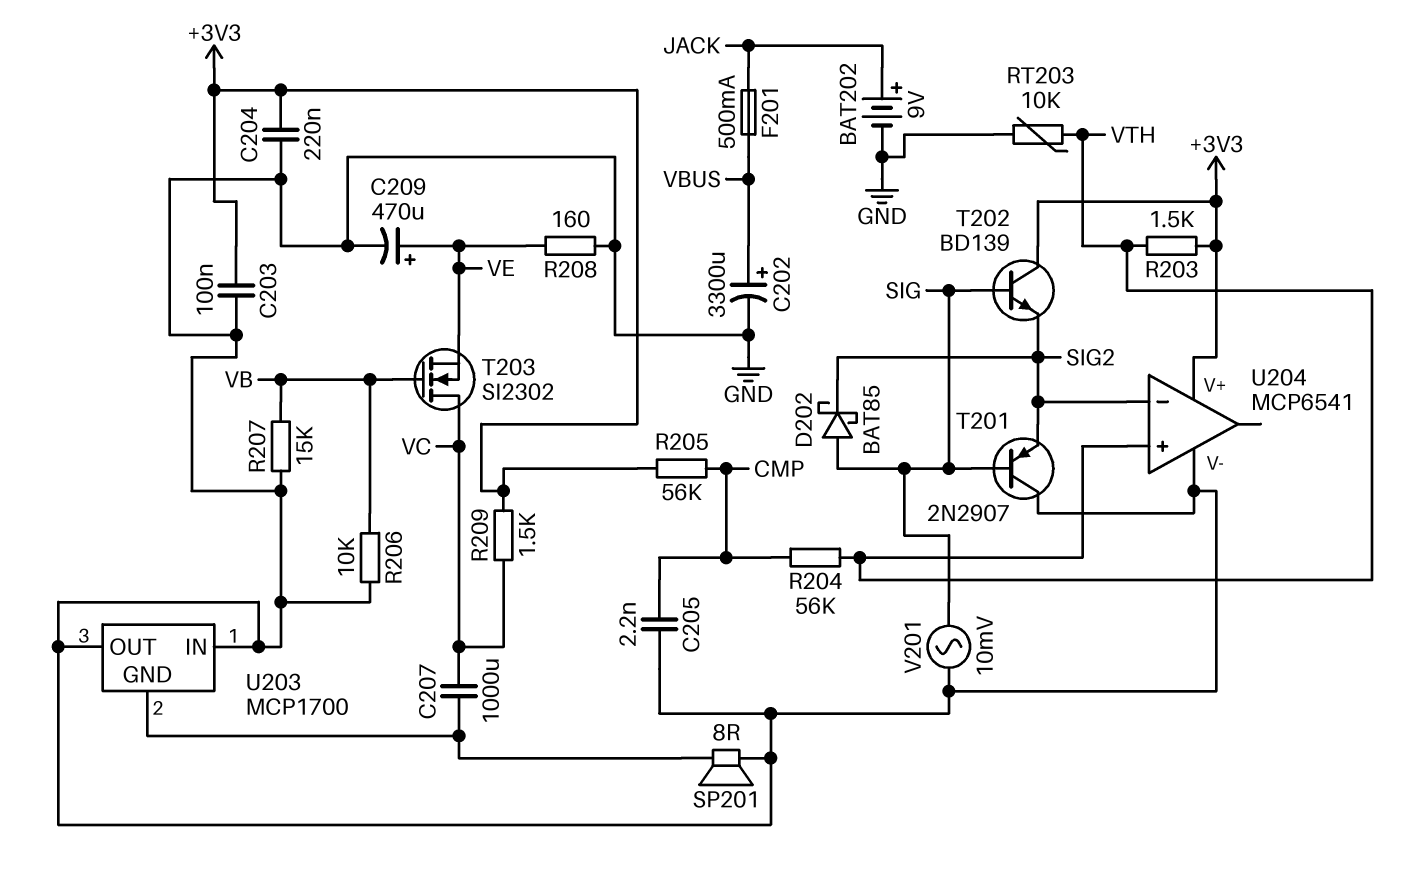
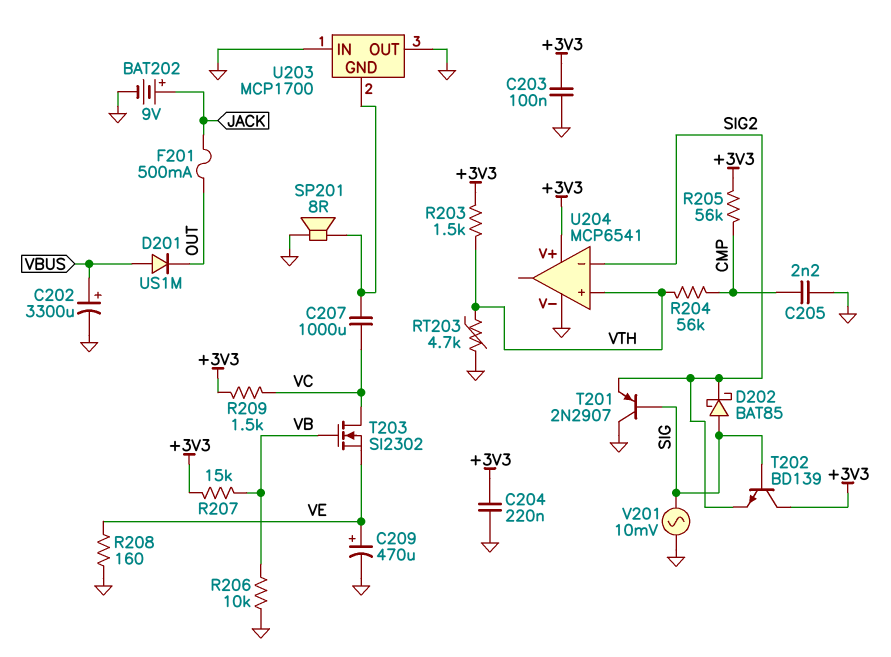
D201: none -> diode US1M (A VBUS, K OUT)
F201: 500mA (JACK, VBUS) -> 500mA (JACK, OUT)
R207: 15k (GND, VB) -> 15k (+3V3, VB)
RT203: 10k (GND, VTH) -> 4.7k (GND, VTH)

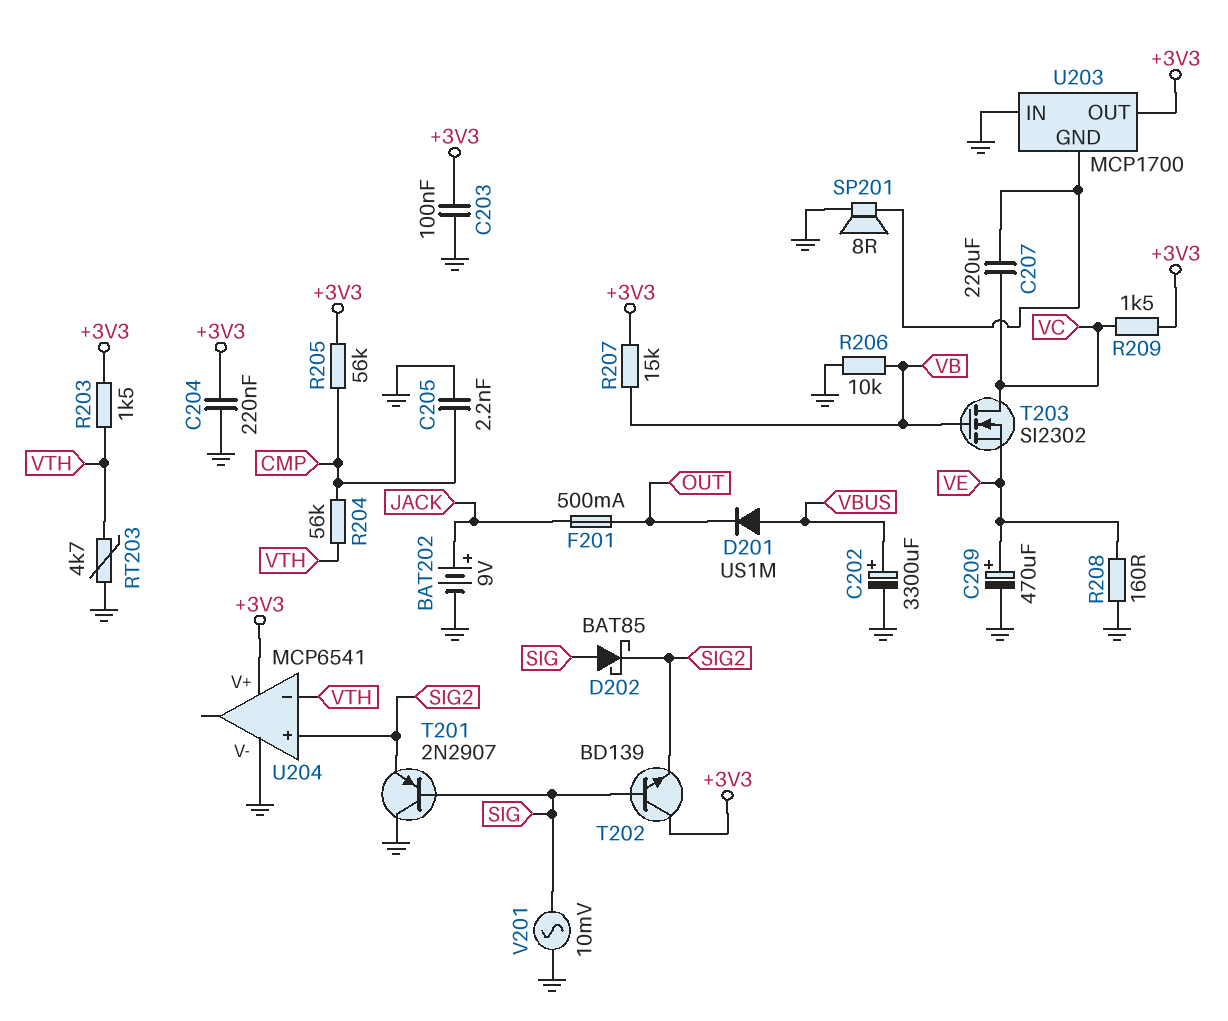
C207: 1000uF (U203/GND, VC) -> 220uF (U203/GND, VC)
U203 pin OUT: GND -> +3V3
U204 pin in+: VTH -> SIG2
U204 pin in-: SIG2 -> VTH

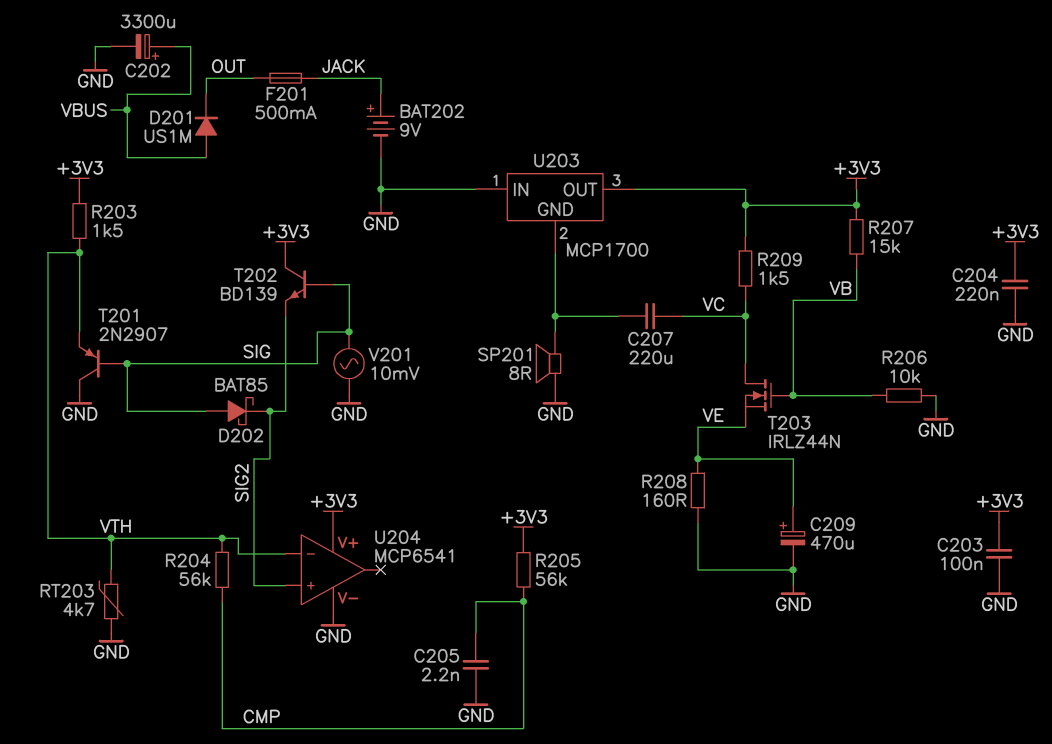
T201: PNP 2N2907 (B SIG, C GND, E SIG2) -> PNP 2N2907 (B SIG, C GND, E VTH)
T203: NMOS SI2302 (G VB, D VC, S VE) -> NMOS IRLZ44N (G VB, D VC, S VE)

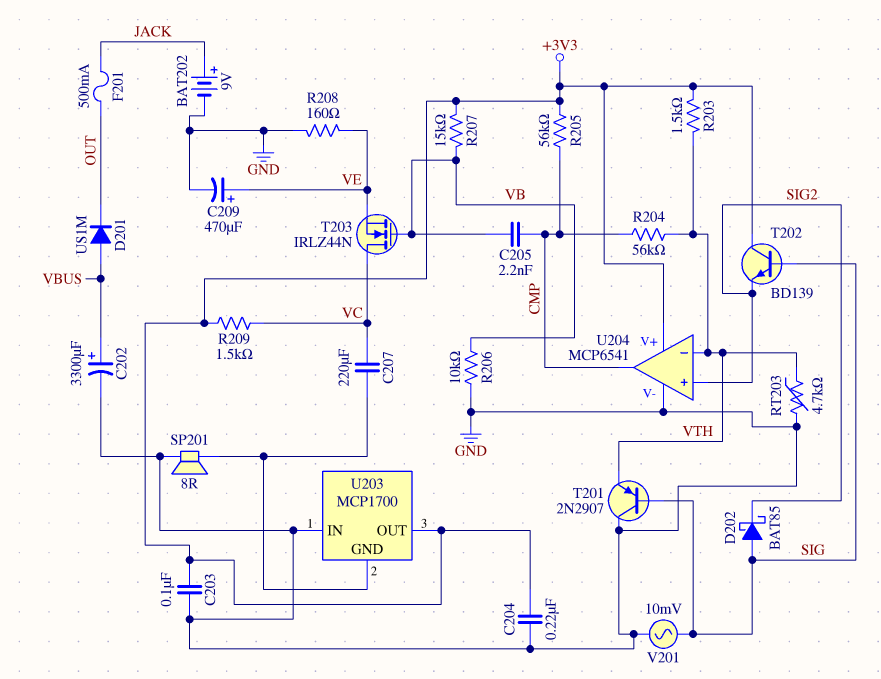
C205: 2.2nF (CMP, GND) -> 2.2nF (CMP, VB)
U204 pin out: none -> CMP

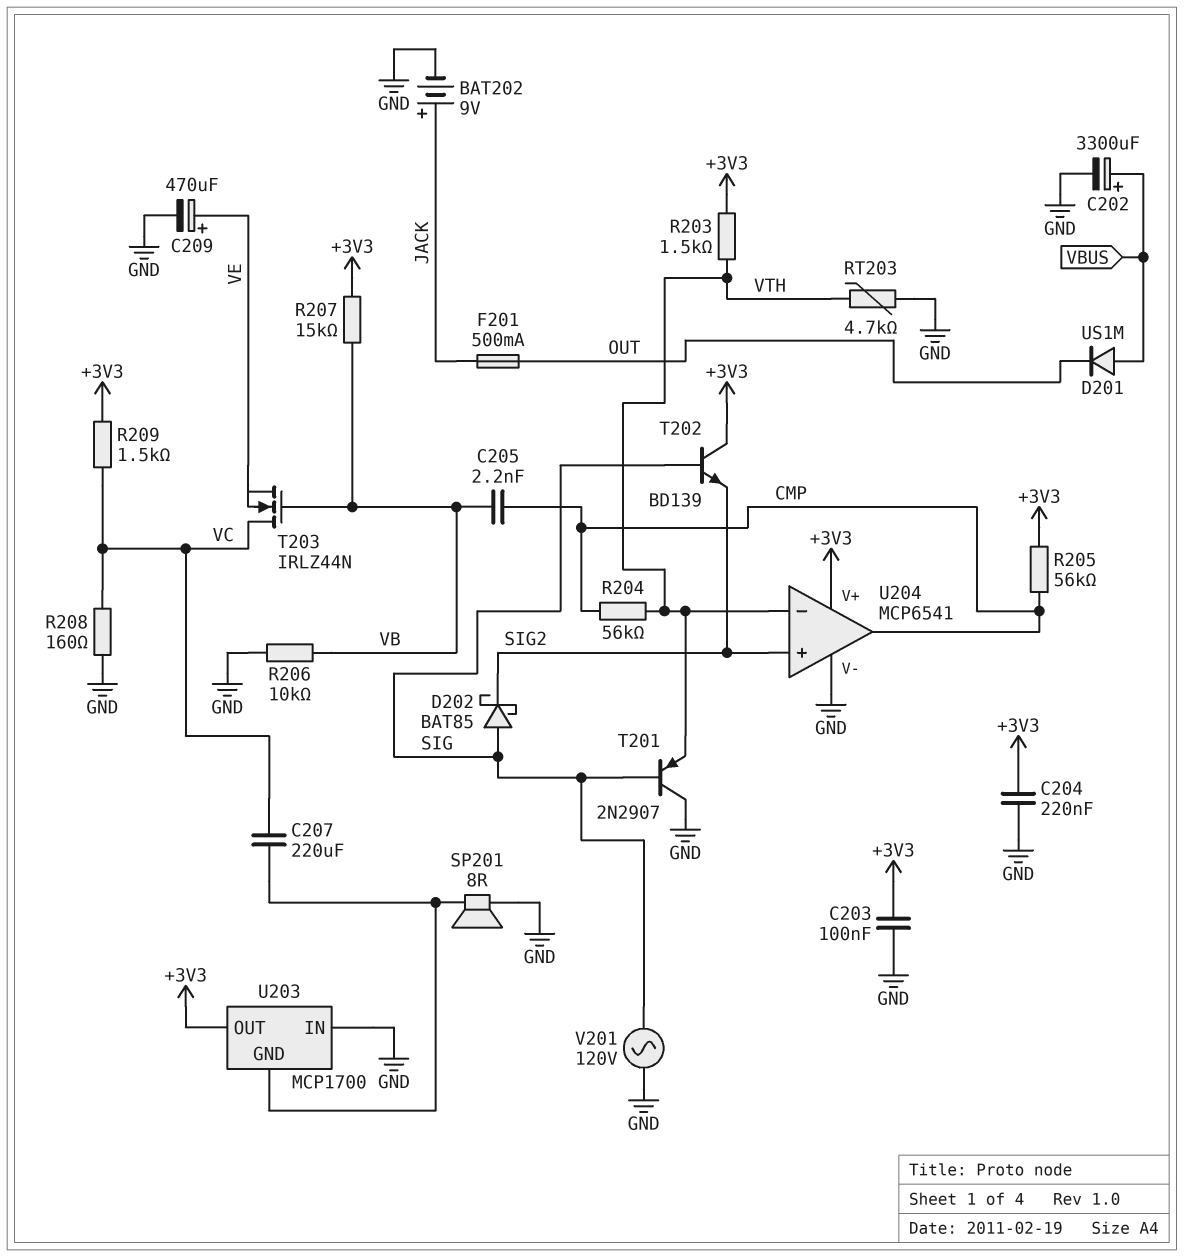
R208: 160 (GND, VE) -> 160 (GND, VC)
V201: AC 10mV (GND, SIG) -> AC 120V (GND, SIG)

